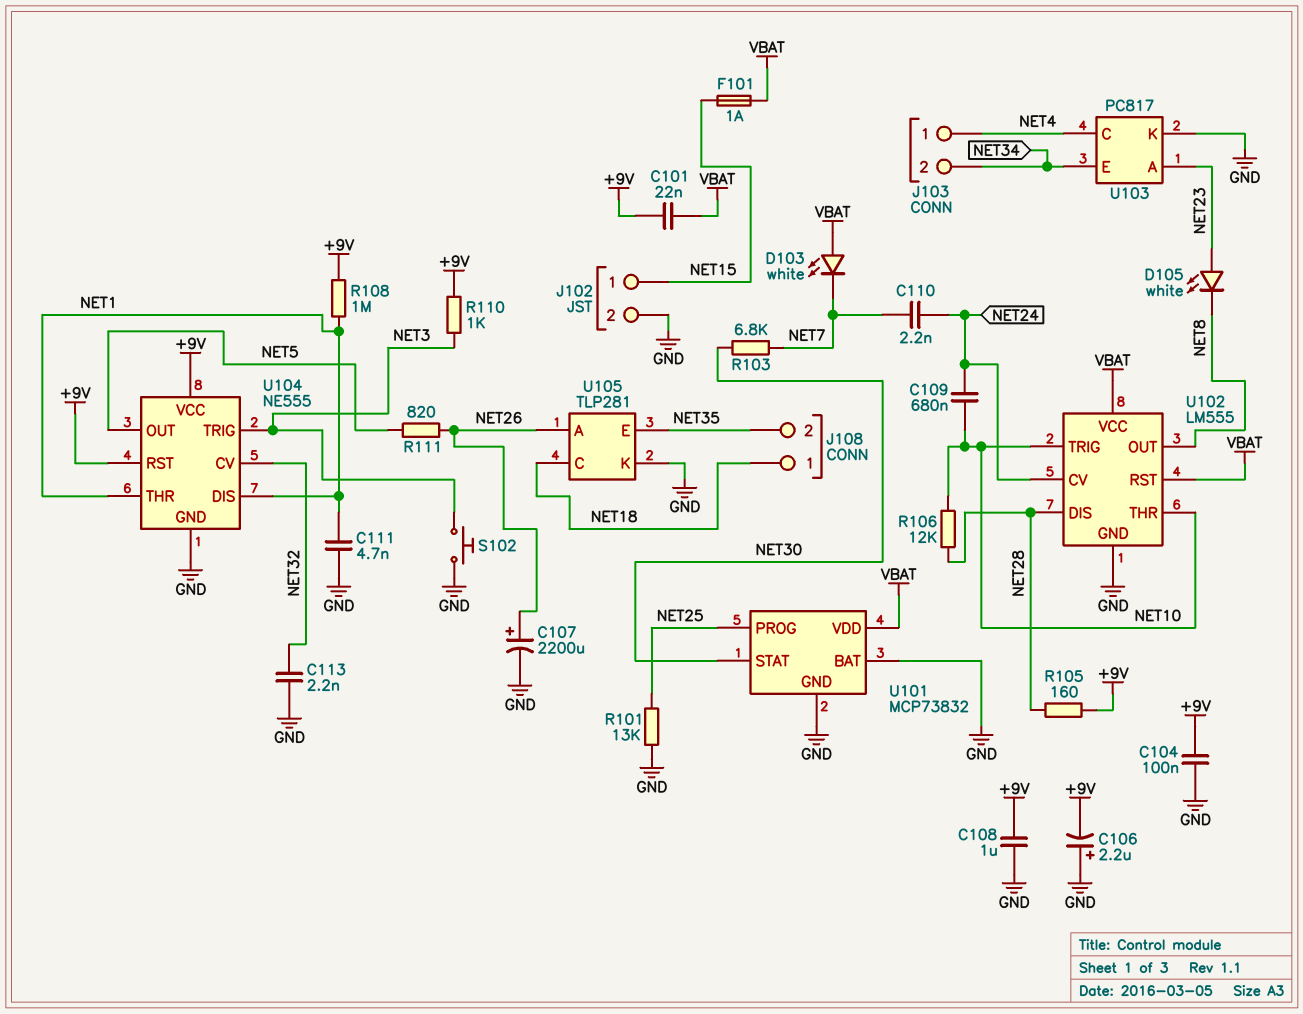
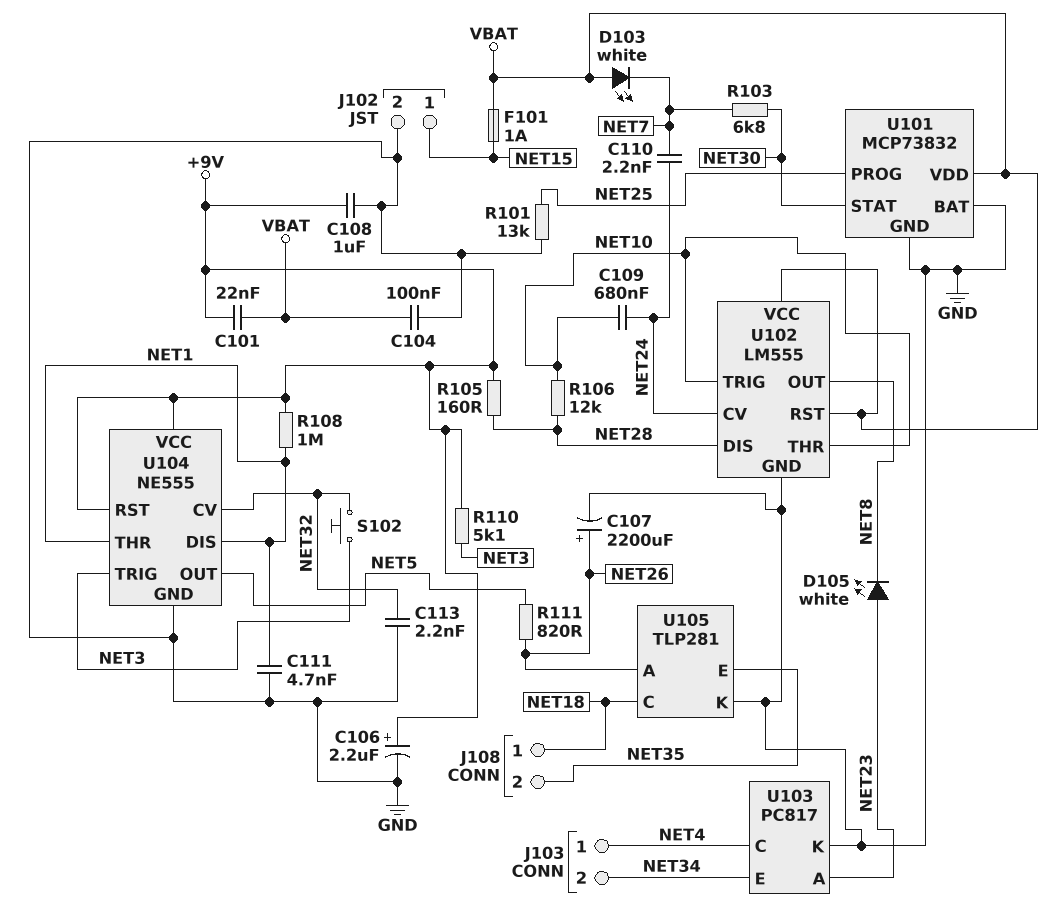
C104: 100nF (+9V, GND) -> 100nF (GND, VBAT)
C106: 2.2uF (plus GND, minus +9V) -> 2.2uF (plus +9V, minus GND)
R110: 1k (+9V, NET3) -> 5.1k (+9V, NET3)
S102: button (GND, NET3) -> button (NET3, NET32)

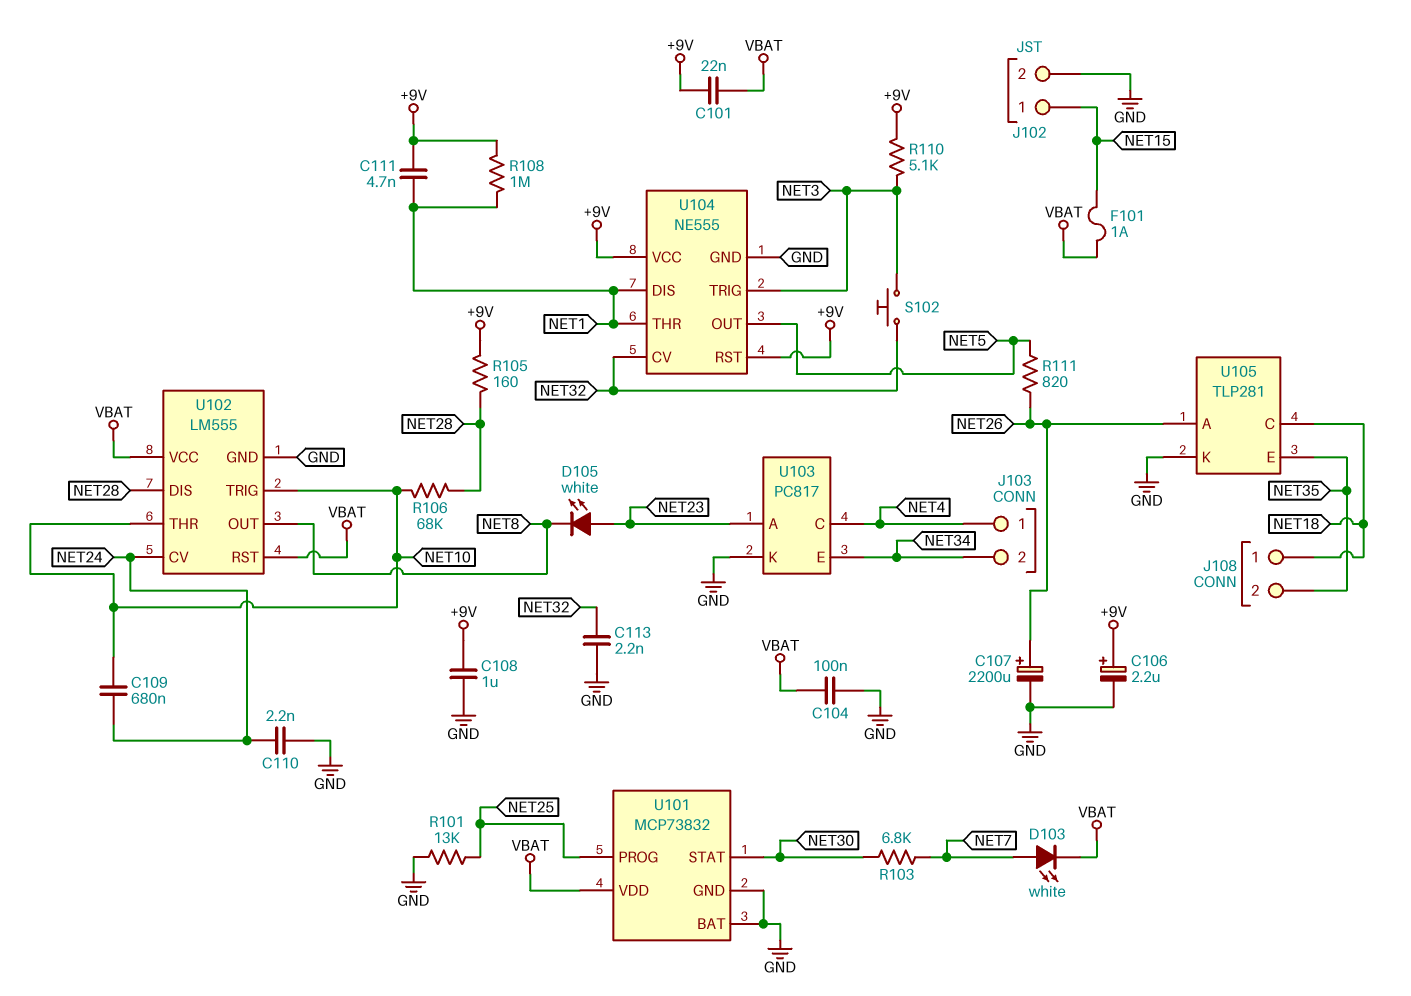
C110: 2.2nF (NET7, NET24) -> 2.2nF (GND, NET24)
C111: 4.7nF (GND, NET1) -> 4.7nF (+9V, NET1)
D103: LED white (A VBAT, K NET7) -> LED white (A NET7, K VBAT)
R106: 12k (NET10, NET28) -> 68k (NET10, NET28)

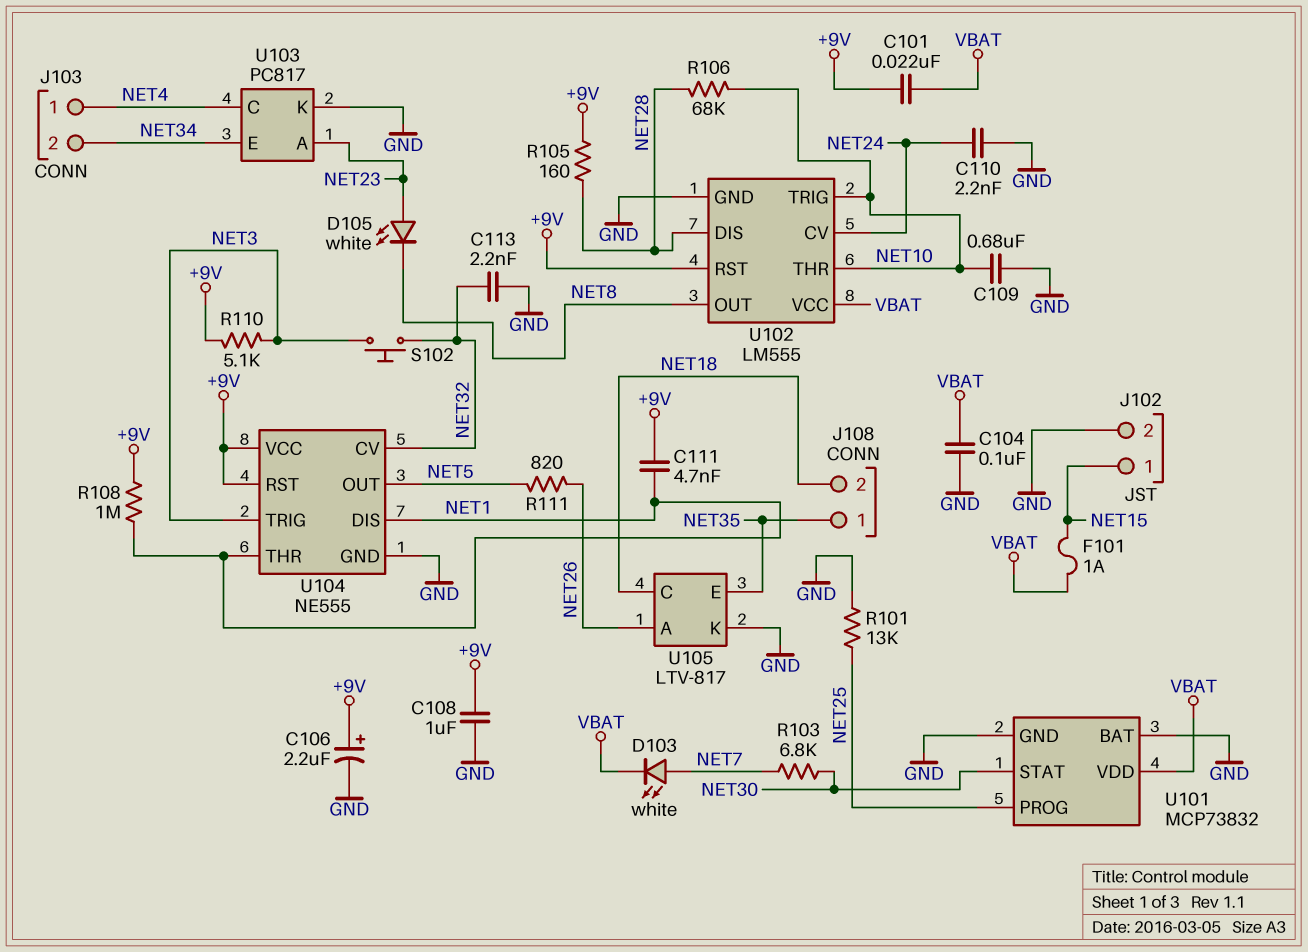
C107: 2200uF (plus NET26, minus GND) -> none
C109: 680nF (NET10, NET24) -> 680nF (GND, NET10)
J108 pin 1: NET18 -> NET35
J108 pin 2: NET35 -> NET18
U102 pin RST: VBAT -> +9V
U105: TLP281 -> LTV-817

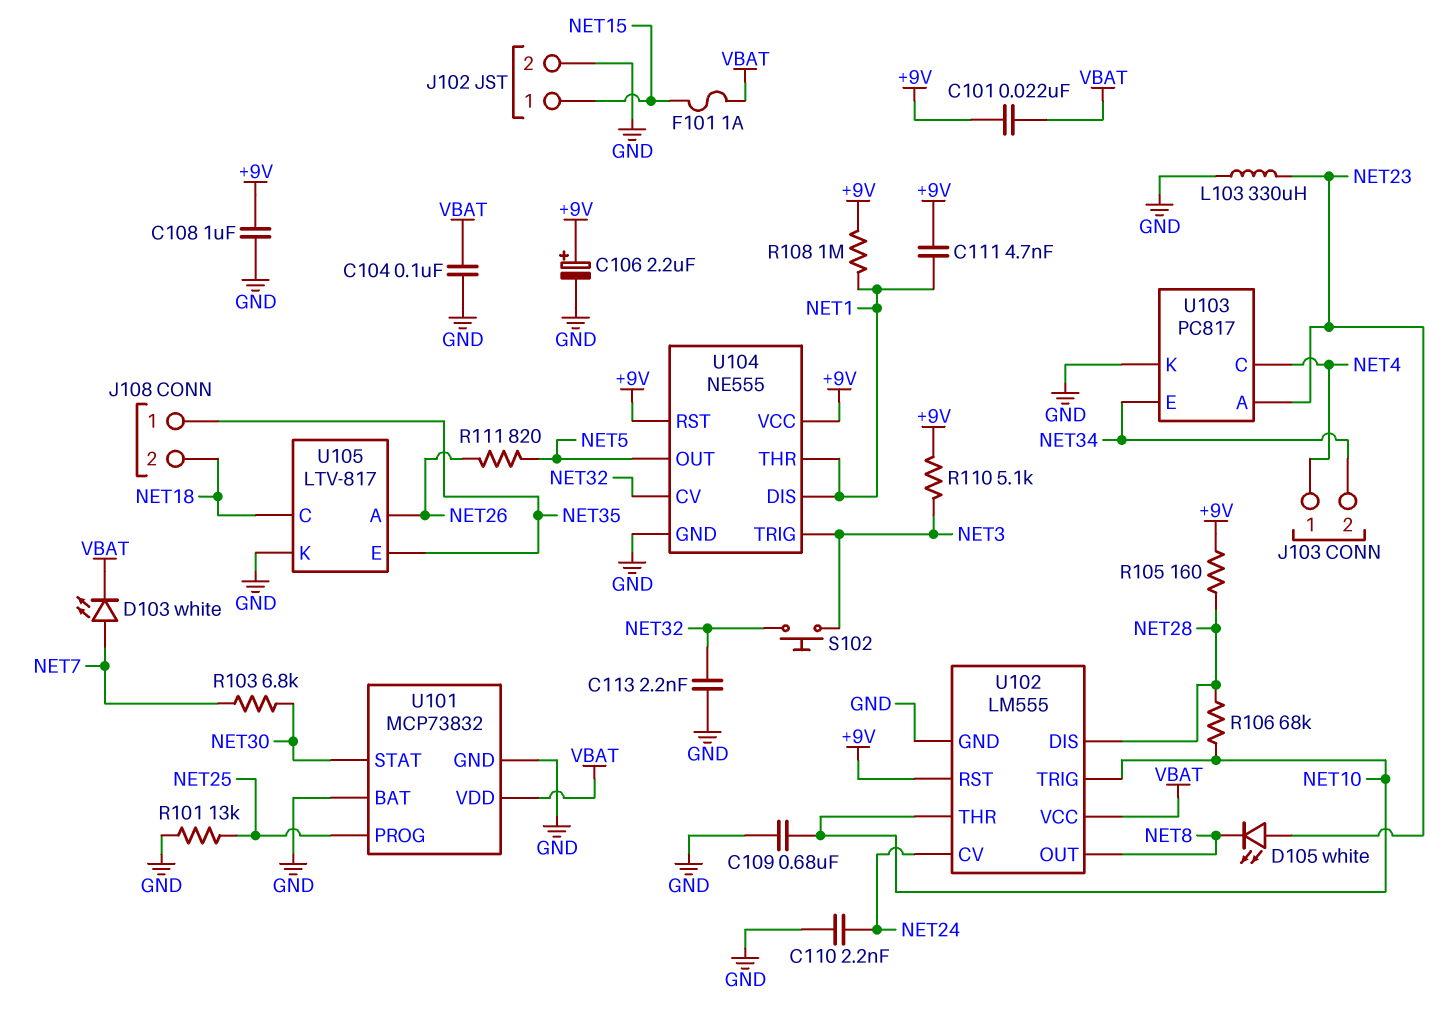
L103: none -> 330uH (GND, NET23)

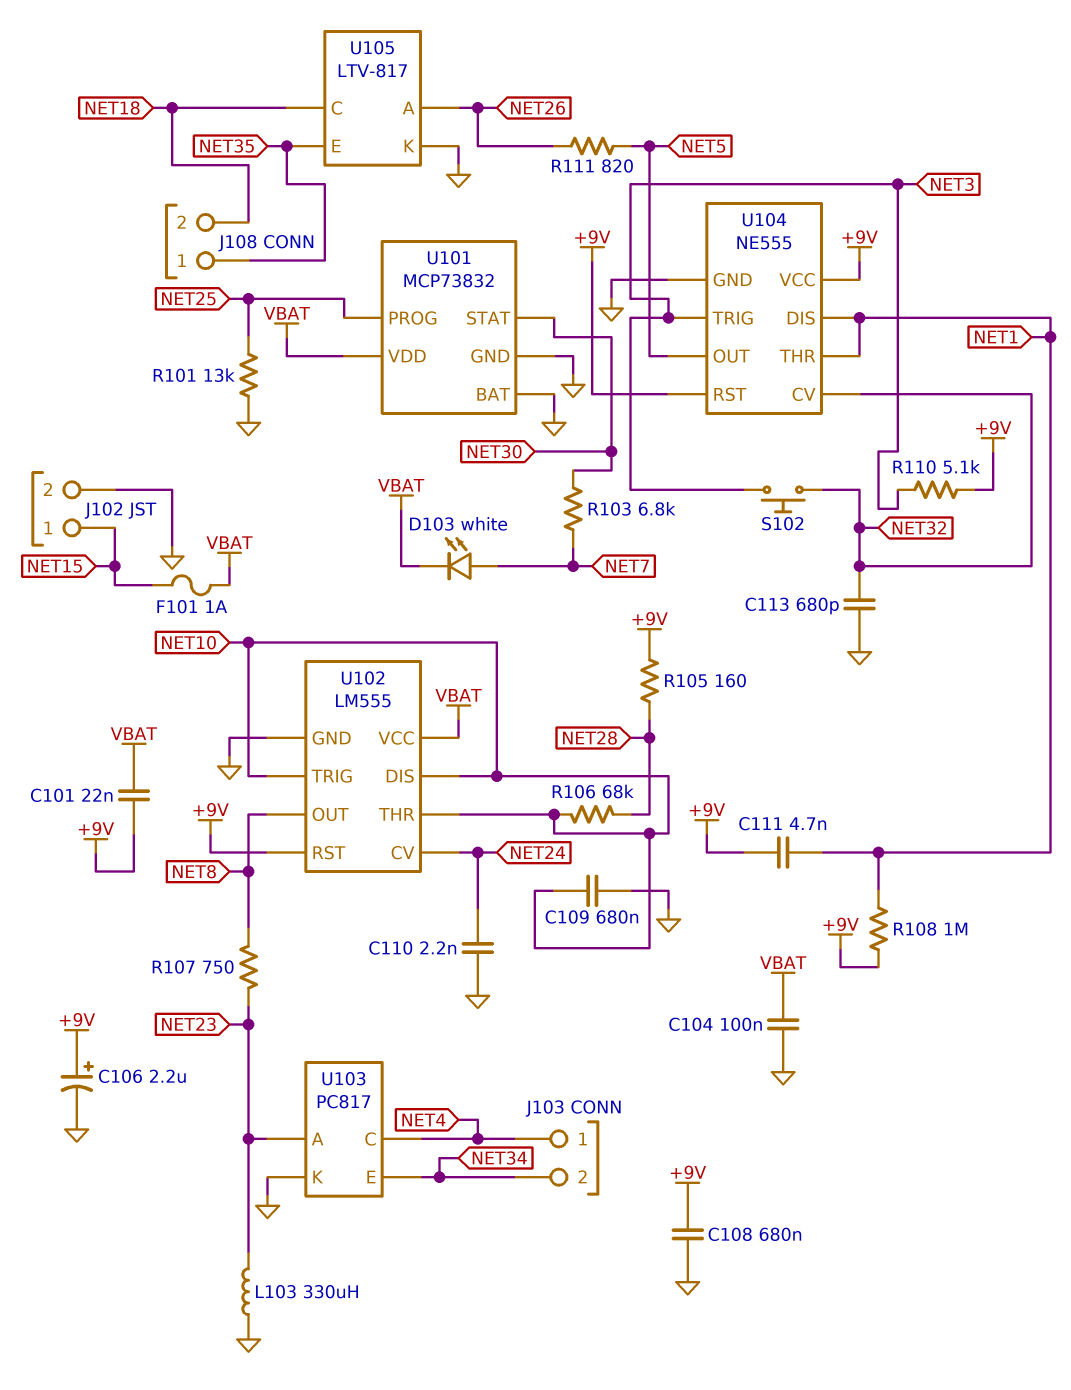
C108: 1uF (+9V, GND) -> 680nF (+9V, GND)
C113: 2.2nF (GND, NET32) -> 680pF (GND, NET32)
D105: LED white (A NET23, K NET8) -> none
R107: none -> 750 (NET8, NET23)
U102 pin DIS: NET28 -> NET10

